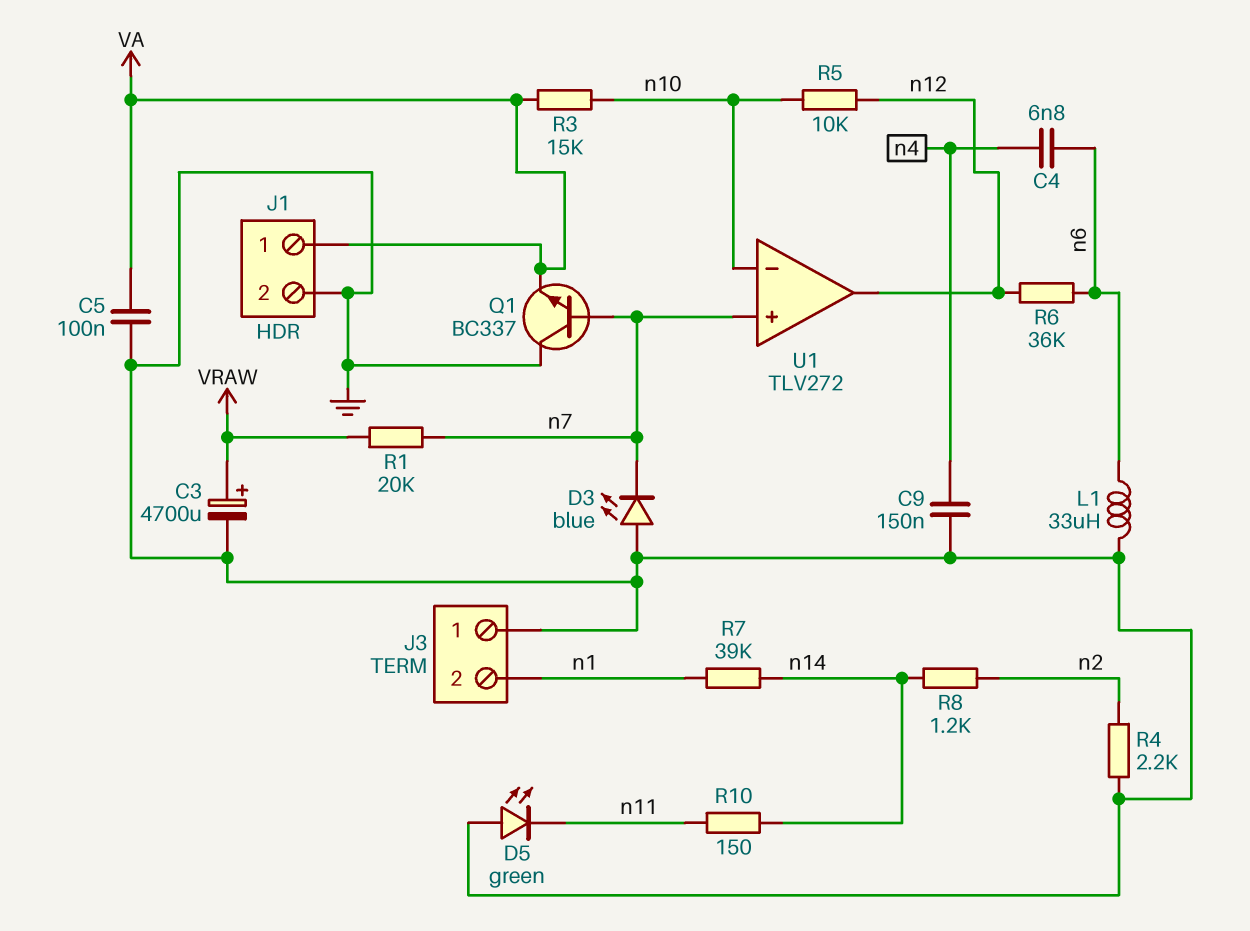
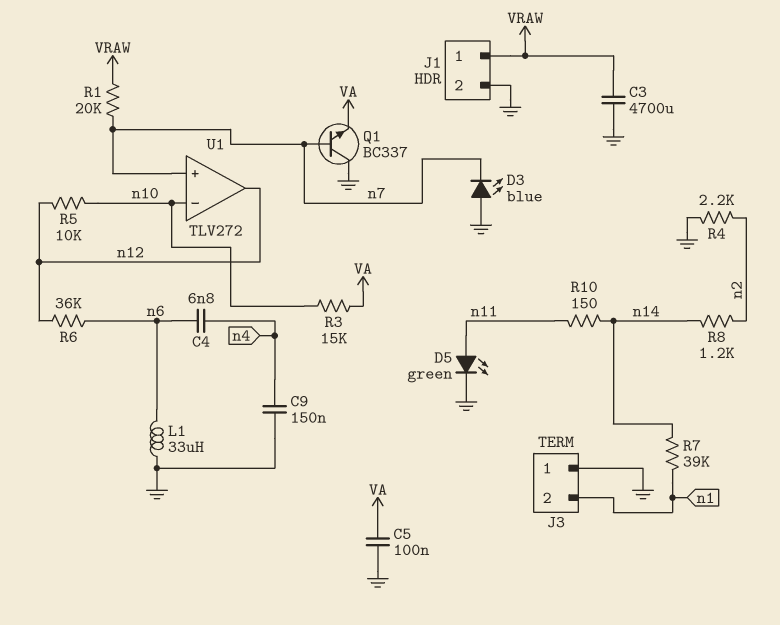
C3: 4700uF (plus VRAW, minus GND) -> 4700uF (GND, VRAW)
D5: LED green (A GND, K n11) -> LED green (A n11, K GND)
J1 pin 1: VA -> VRAW

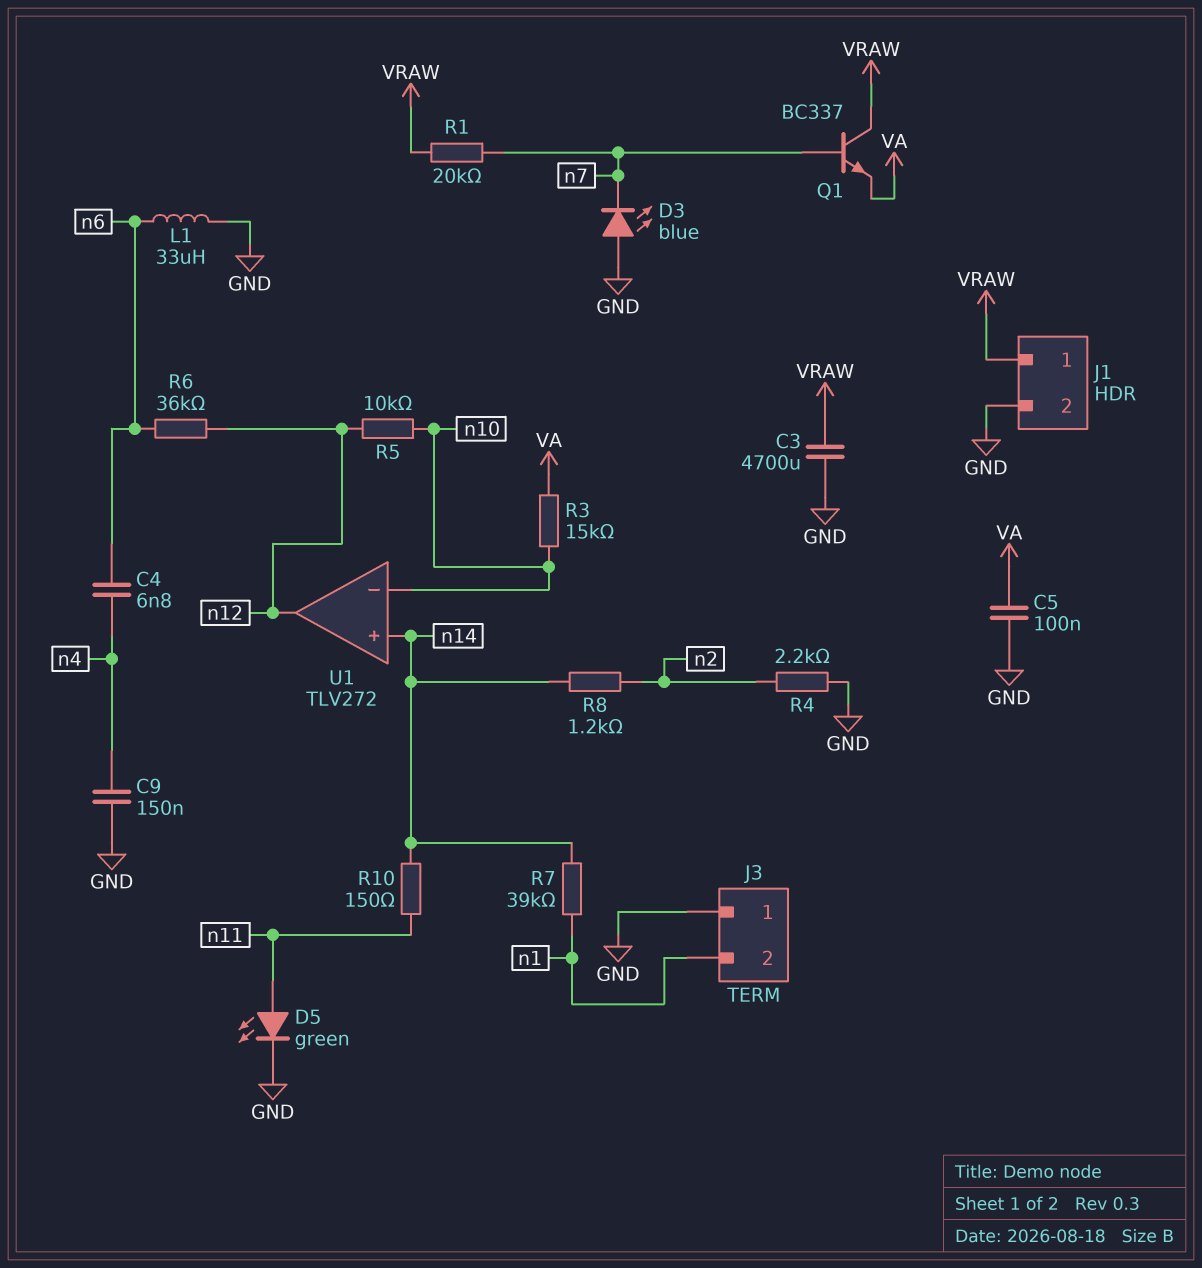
Q1: NPN BC337 (B n7, C GND, E VA) -> NPN BC337 (B n7, C VRAW, E VA)
U1 pin in+: n7 -> n14

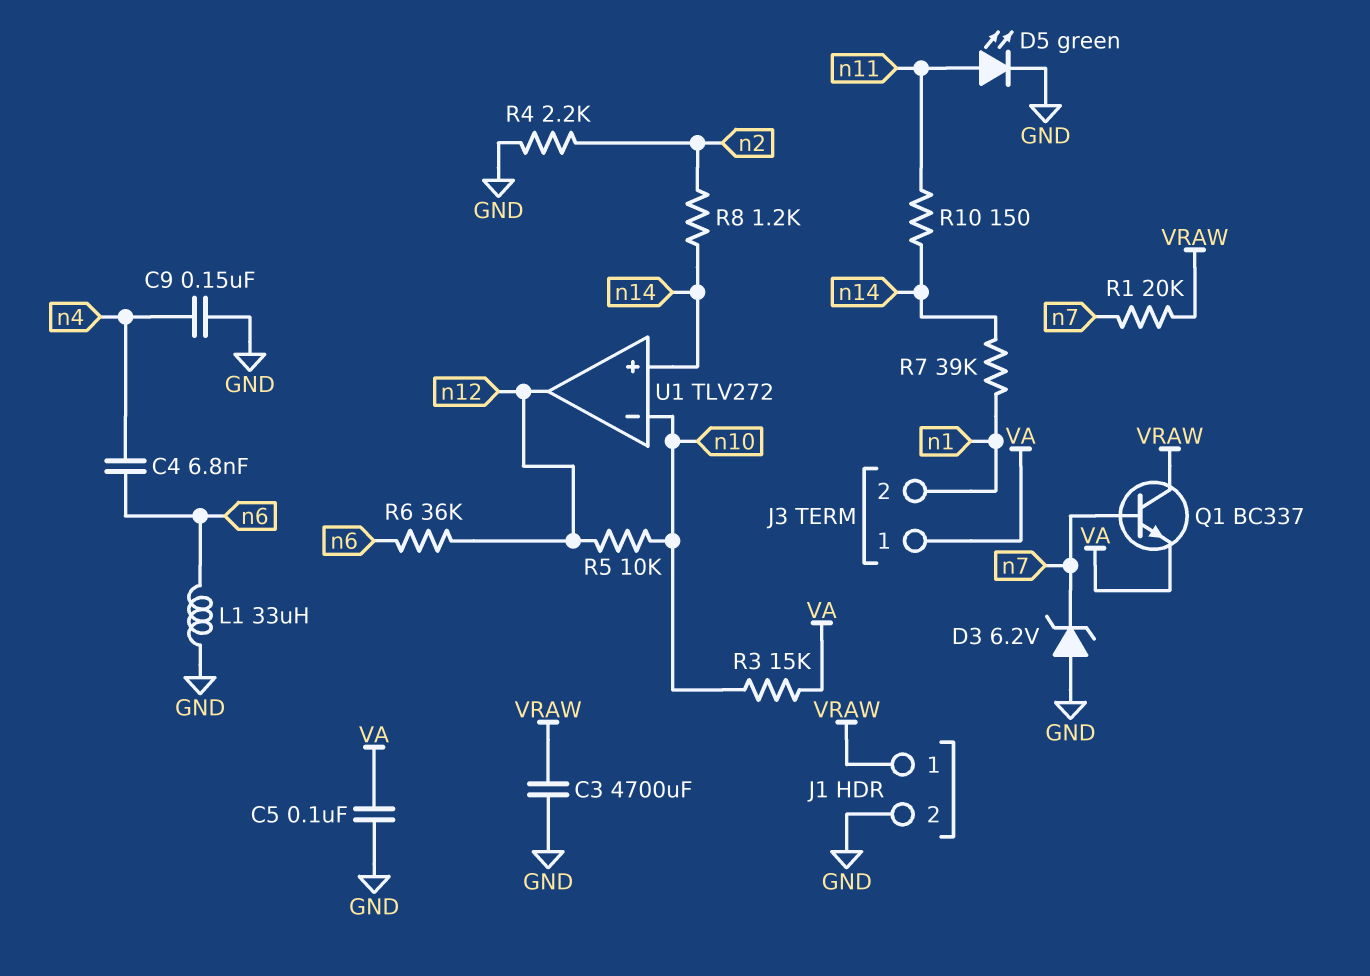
D3: LED blue (A GND, K n7) -> zener 6.2V (A GND, K n7)
J3 pin 1: GND -> VA

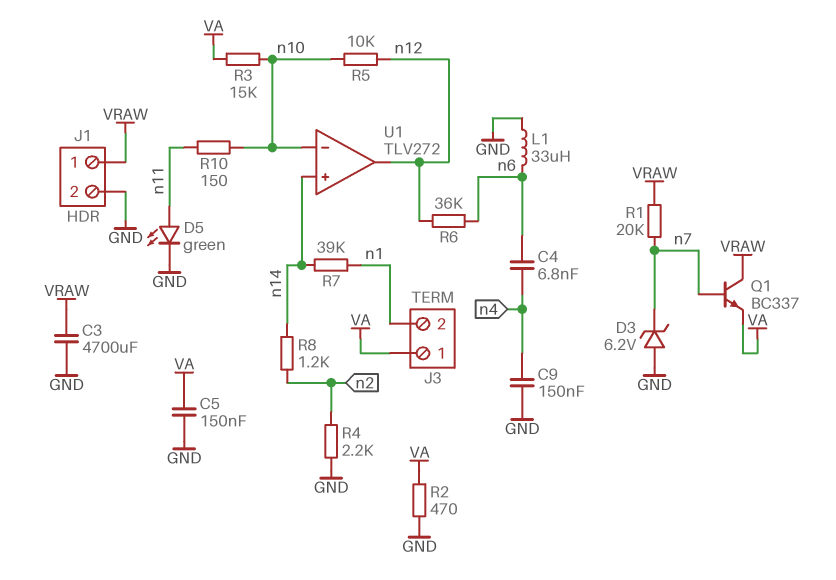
C5: 100nF (GND, VA) -> 150nF (GND, VA)
R2: none -> 470 (GND, VA)
R10: 150 (n11, n14) -> 150 (n10, n11)

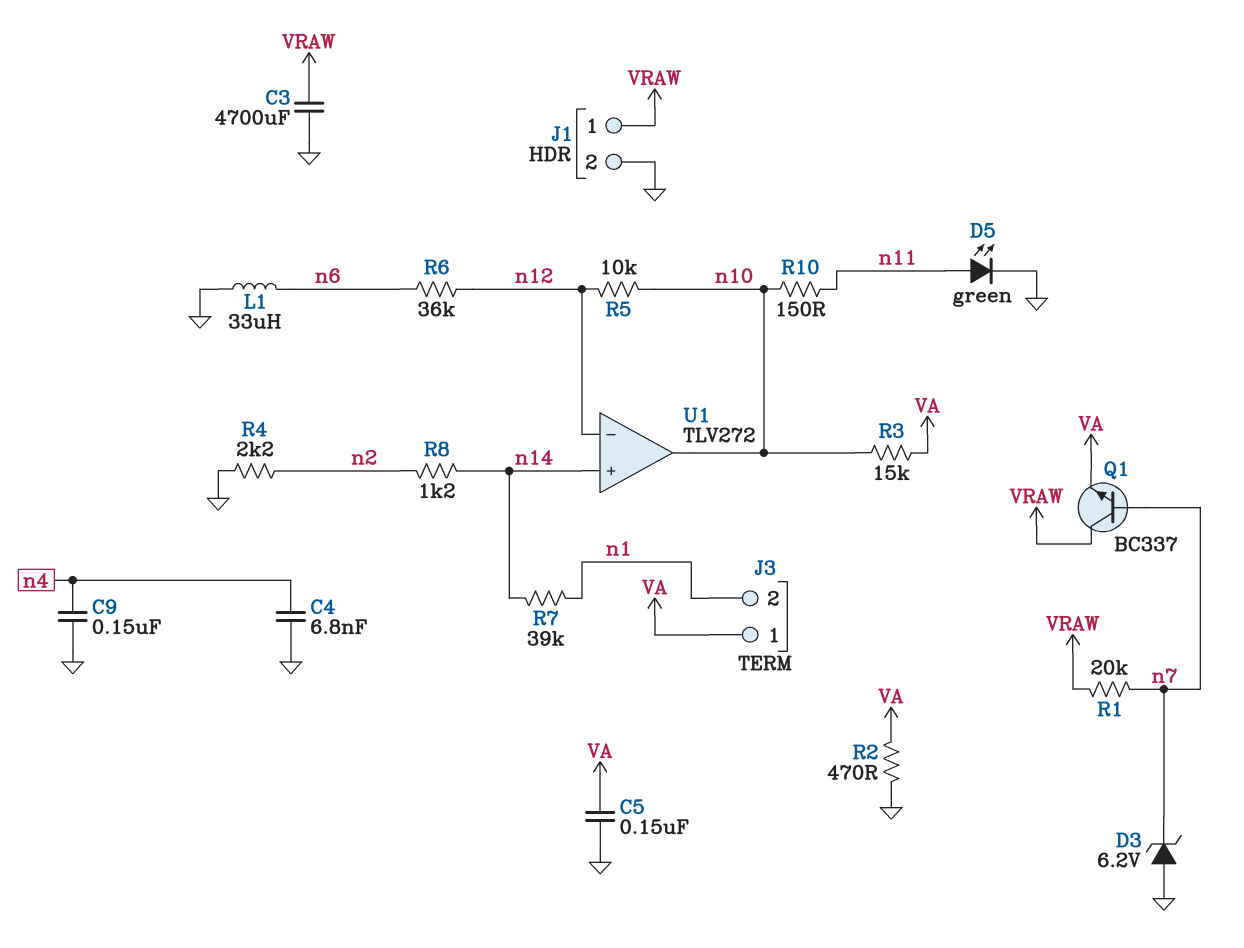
C4: 6.8nF (n4, n6) -> 6.8nF (GND, n4)
U1 pin in-: n10 -> n12
U1 pin out: n12 -> n10

